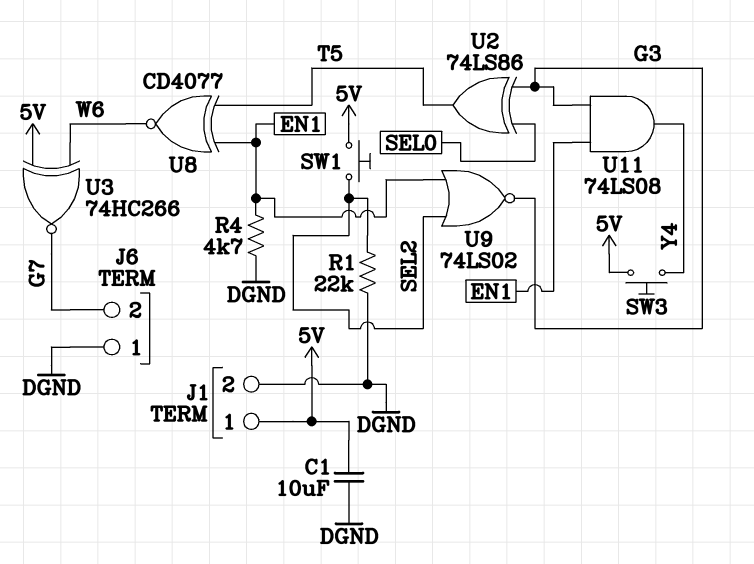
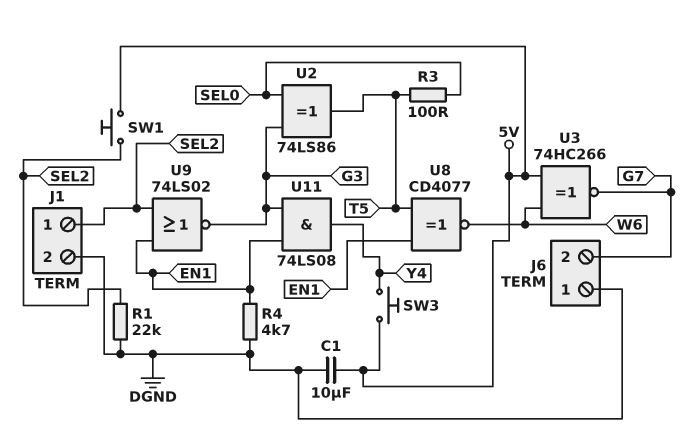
J1 pin 1: 5V -> SEL2
R3: none -> 100 (SEL0, T5)

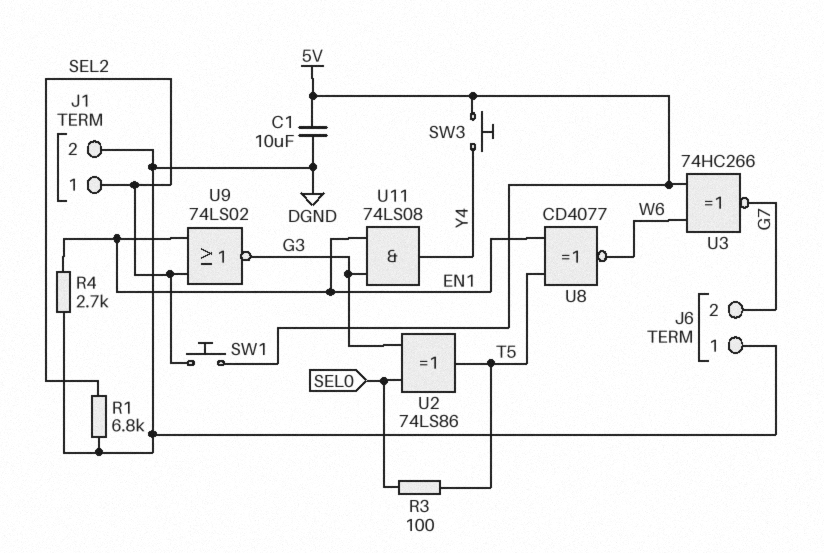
R1: 22k (DGND, SEL2) -> 6.8k (DGND, SEL2)
R4: 4.7k (DGND, EN1) -> 2.7k (DGND, EN1)

